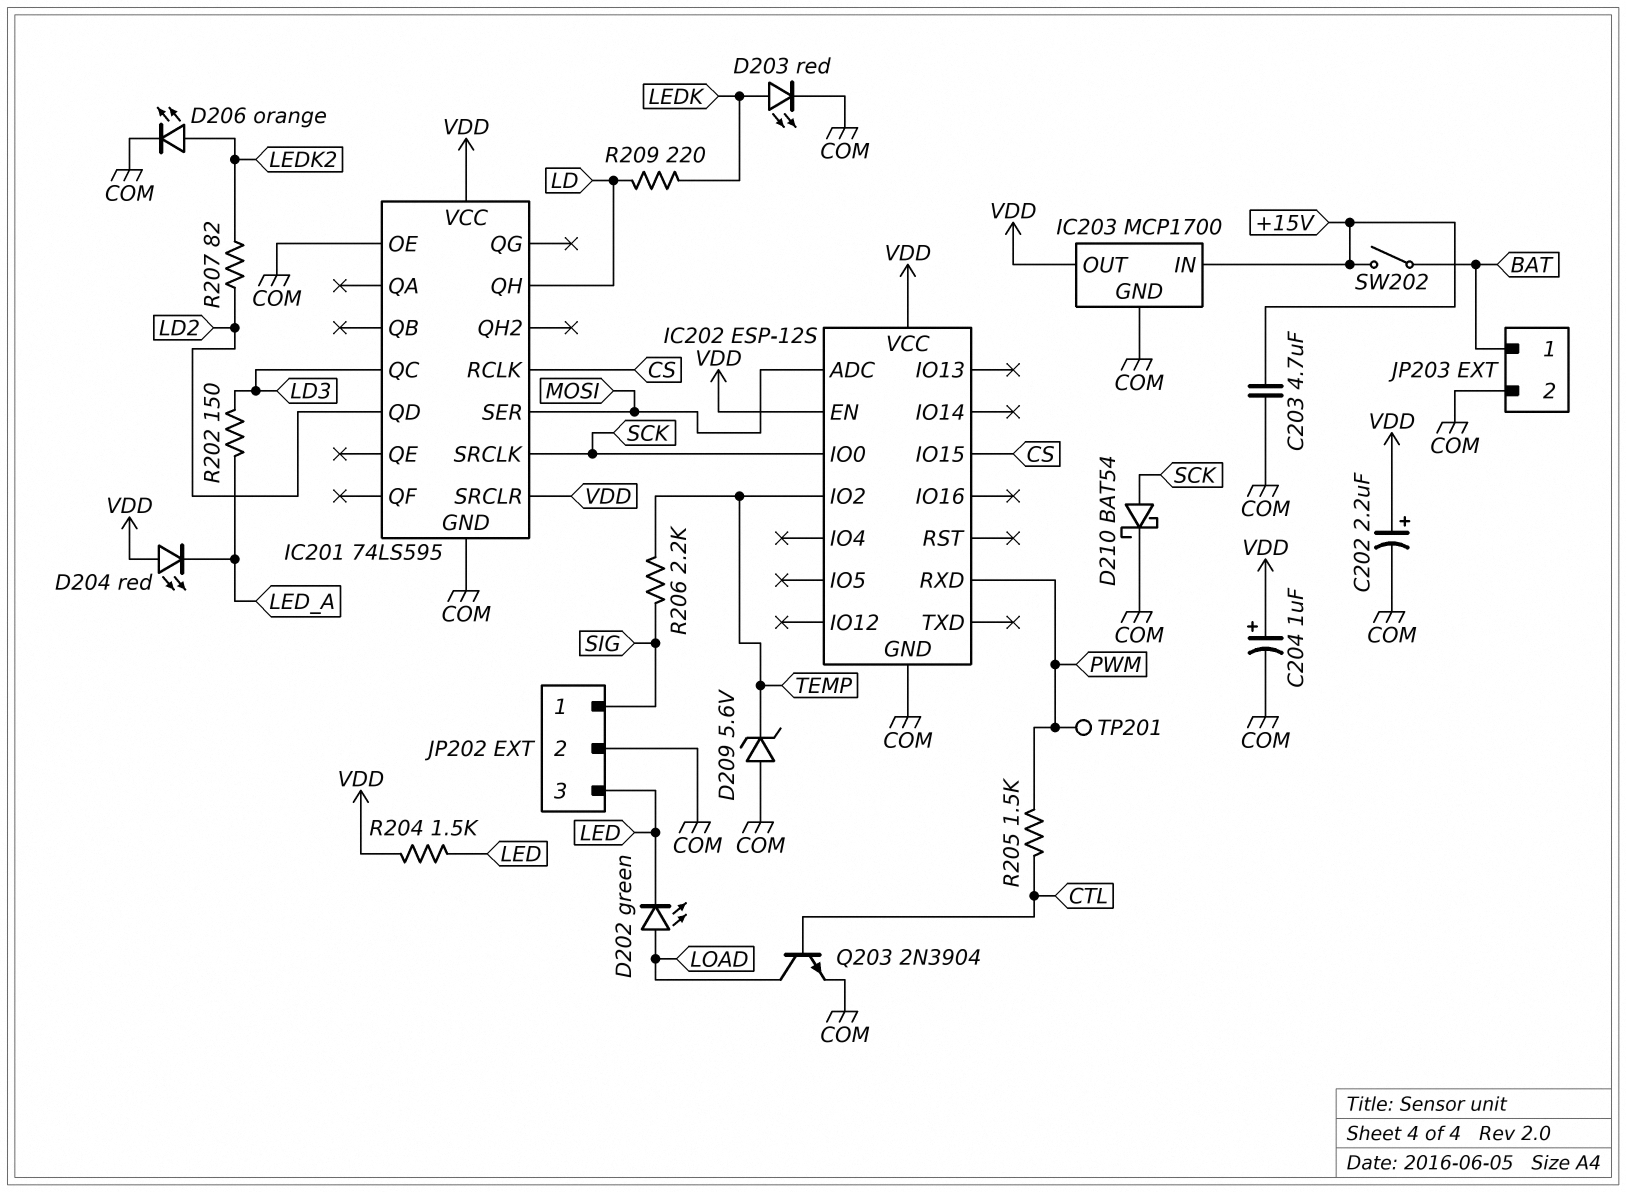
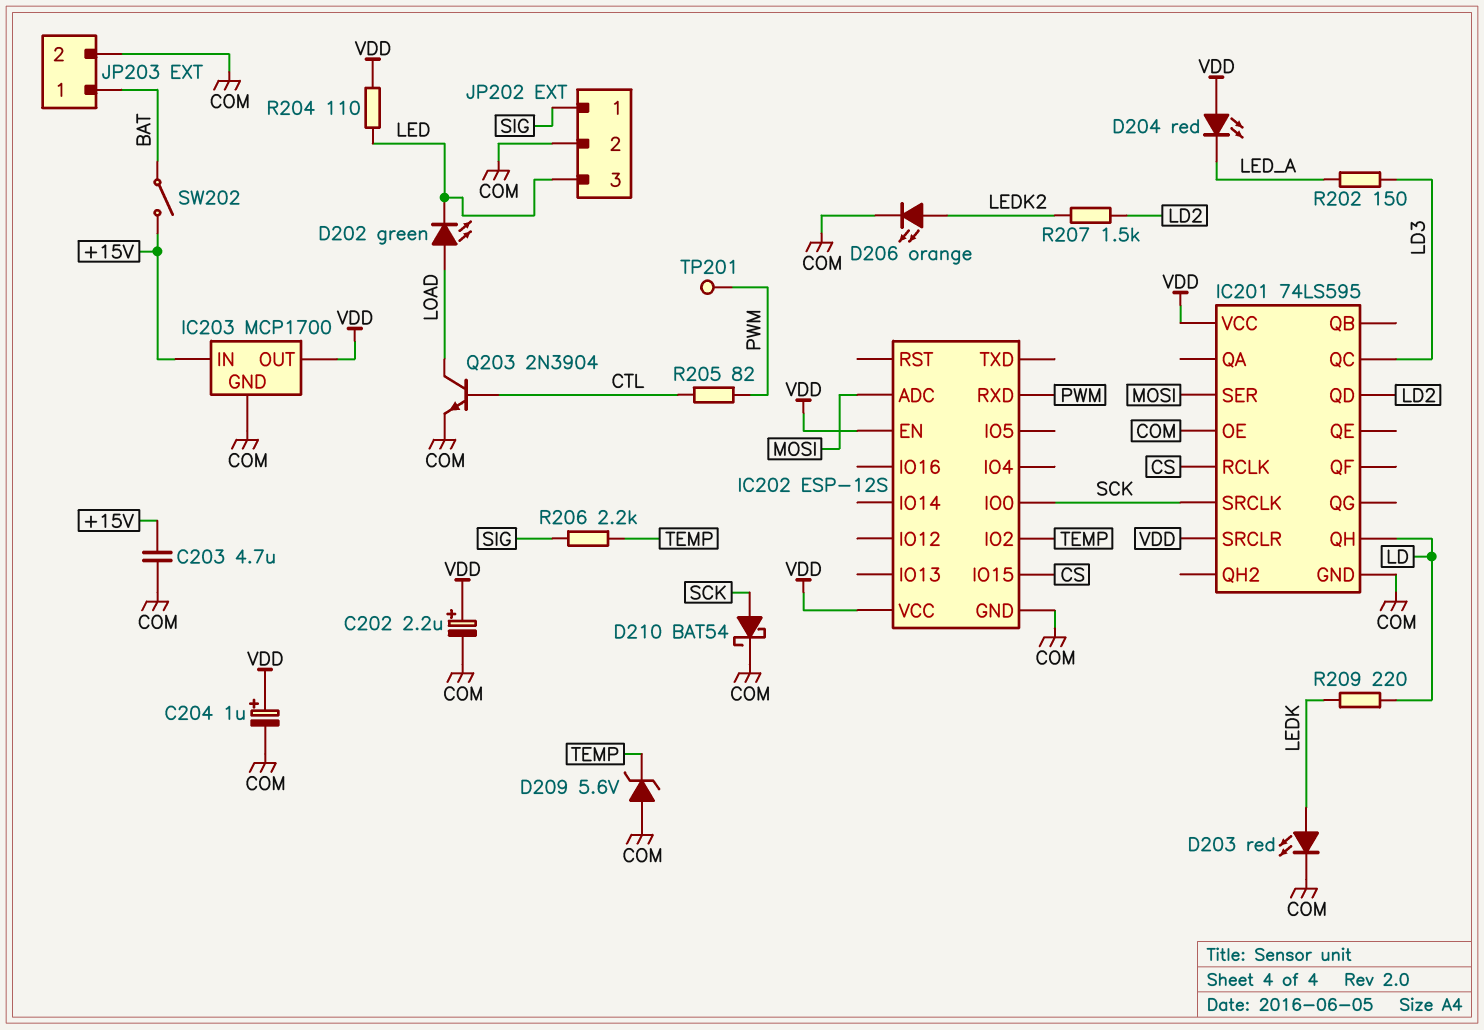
R204: 1.5k (LED, VDD) -> 110 (LED, VDD)
R205: 1.5k (CTL, PWM) -> 82 (CTL, PWM)
R207: 82 (LD2, LEDK2) -> 1.5k (LD2, LEDK2)

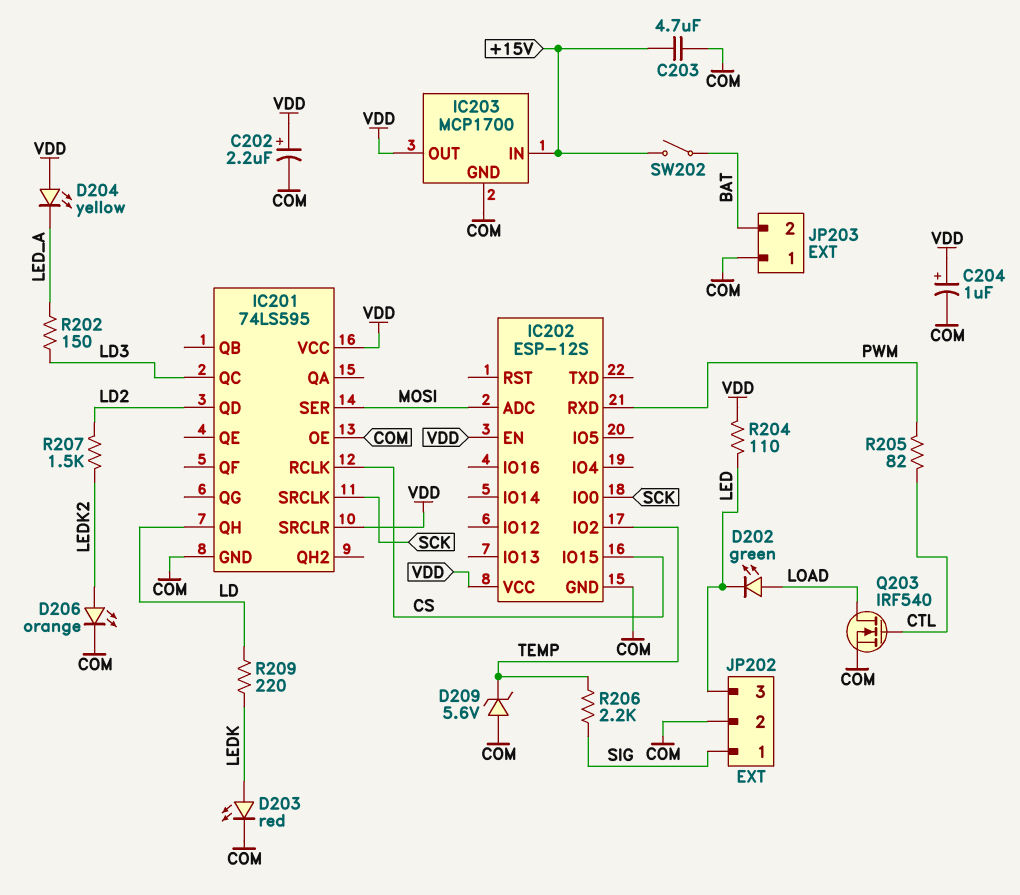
D204: LED red (A VDD, K LED_A) -> LED yellow (A VDD, K LED_A)
D210: schottky BAT54 (A SCK, K COM) -> none
JP203 pin 1: BAT -> COM
JP203 pin 2: COM -> BAT
Q203: NPN 2N3904 (B CTL, C LOAD, E COM) -> NMOS IRF540 (G CTL, D LOAD, S COM)
TP201: test point (PWM) -> none

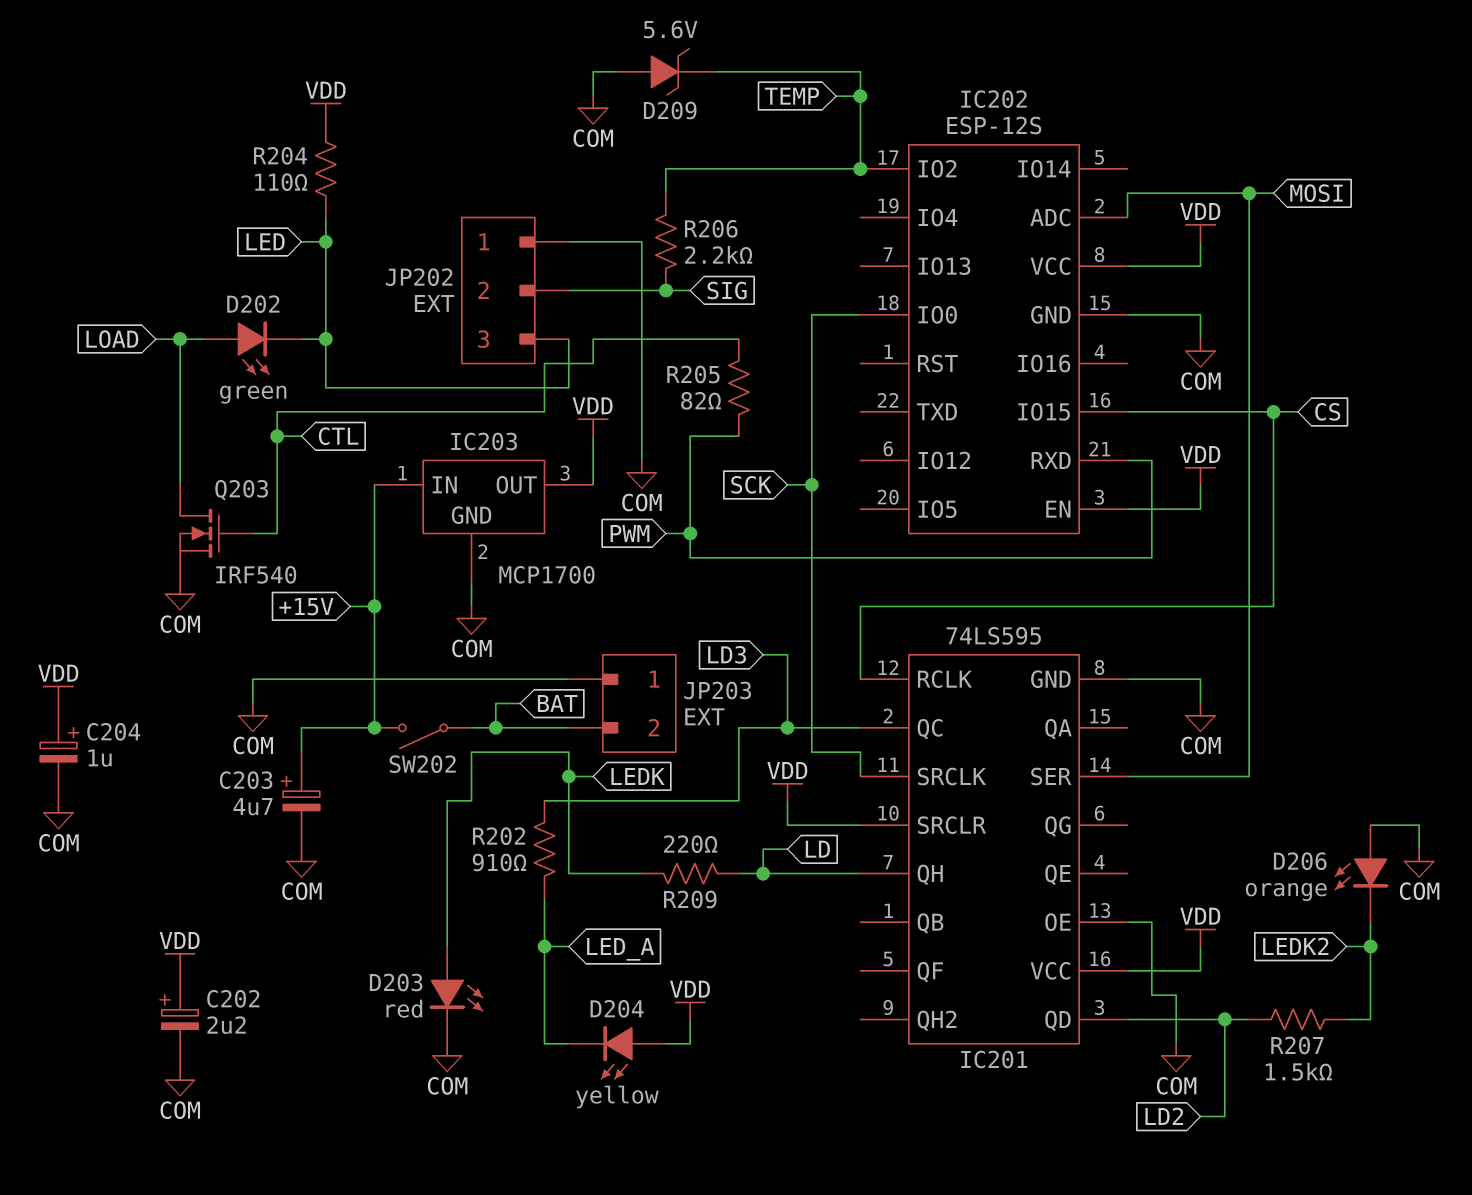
C203: 4.7uF (+15V, COM) -> 4.7uF (plus +15V, minus COM)
D206: LED orange (A LEDK2, K COM) -> LED orange (A COM, K LEDK2)
JP202 pin 1: SIG -> COM
JP202 pin 2: COM -> SIG
R202: 150 (LD3, LED_A) -> 910 (LD3, LED_A)

